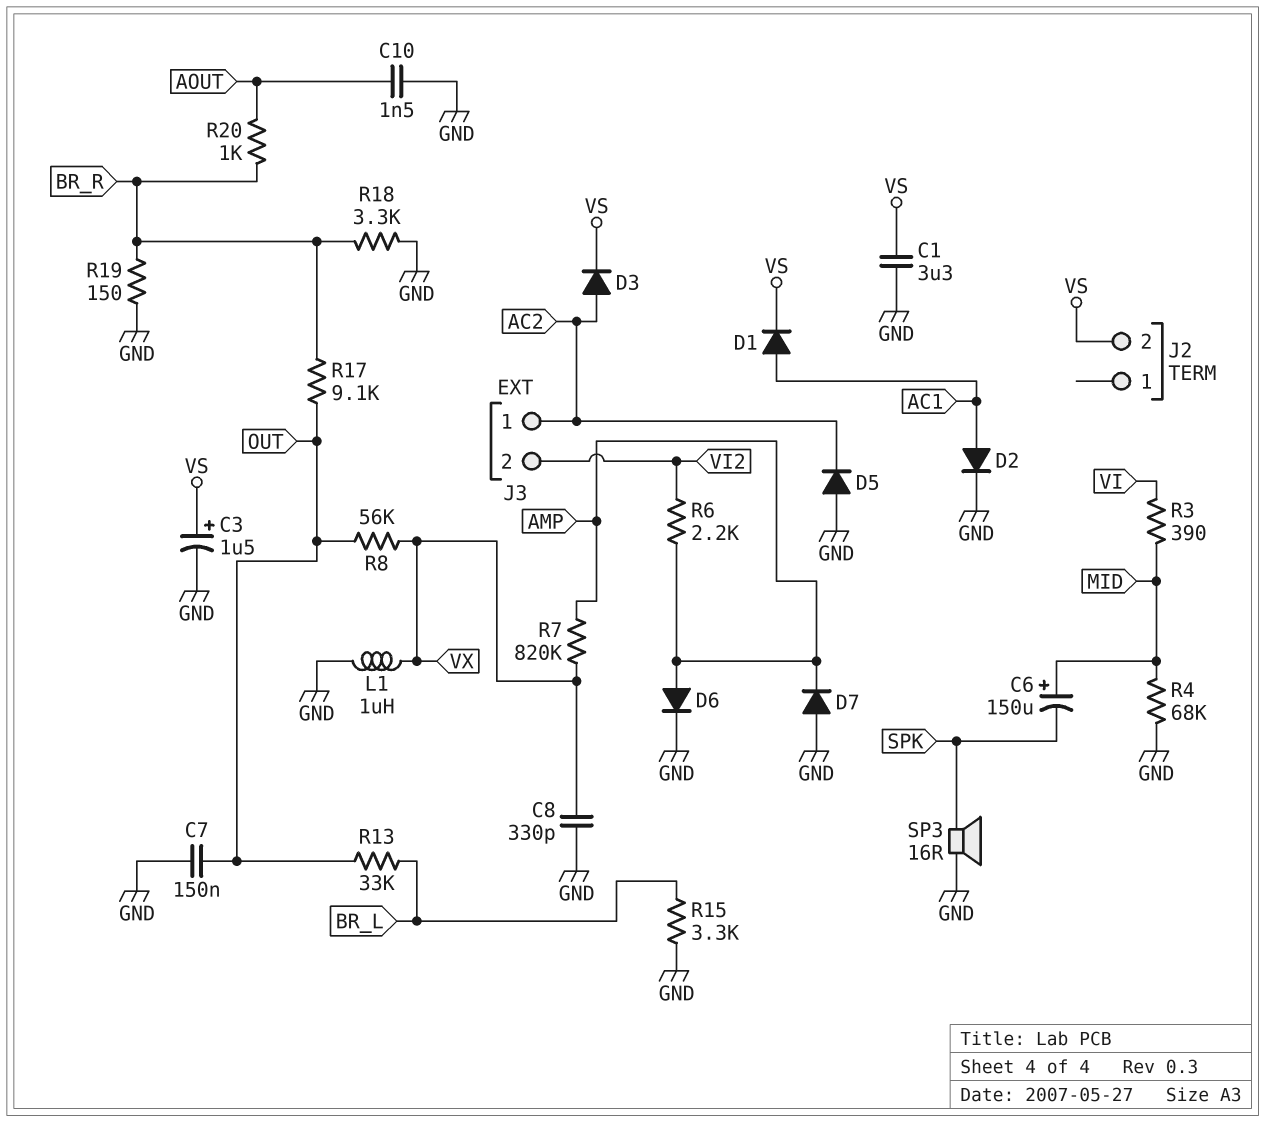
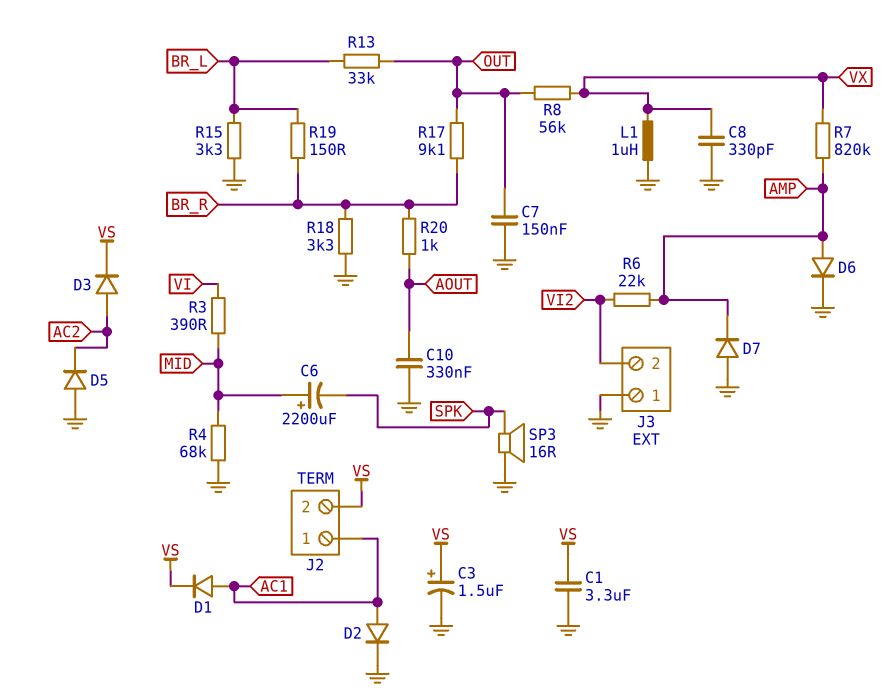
C6: 150uF (plus MID, minus SPK) -> 2200uF (plus MID, minus SPK)
C10: 1.5nF (AOUT, GND) -> 330nF (AOUT, GND)
J2 pin 1: none -> AC1
J3 pin 1: AC2 -> GND
R6: 2.2k (AMP, VI2) -> 22k (AMP, VI2)
R19: 150 (BR_R, GND) -> 150 (BR_L, BR_R)

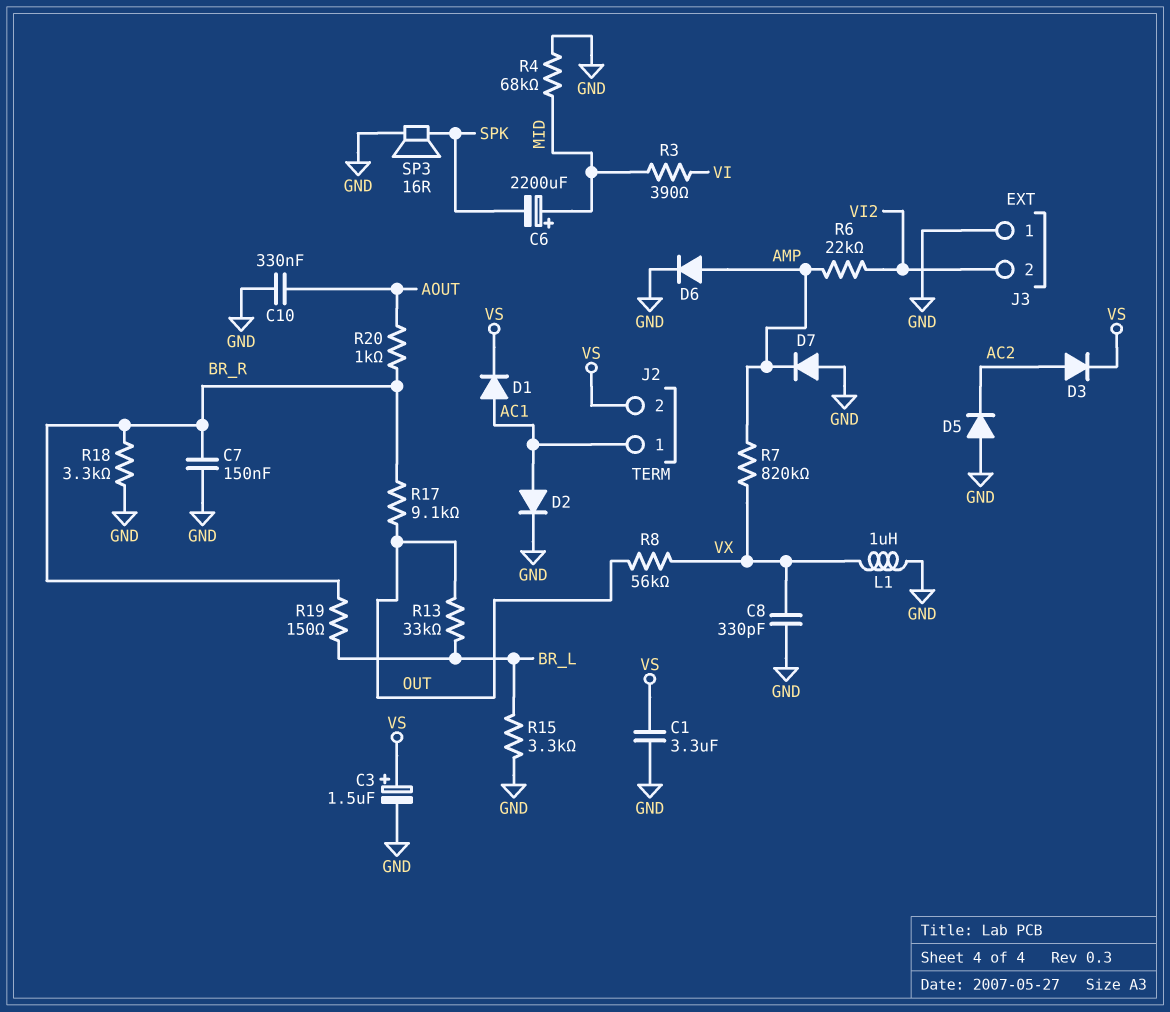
C7: 150nF (GND, OUT) -> 150nF (BR_R, GND)

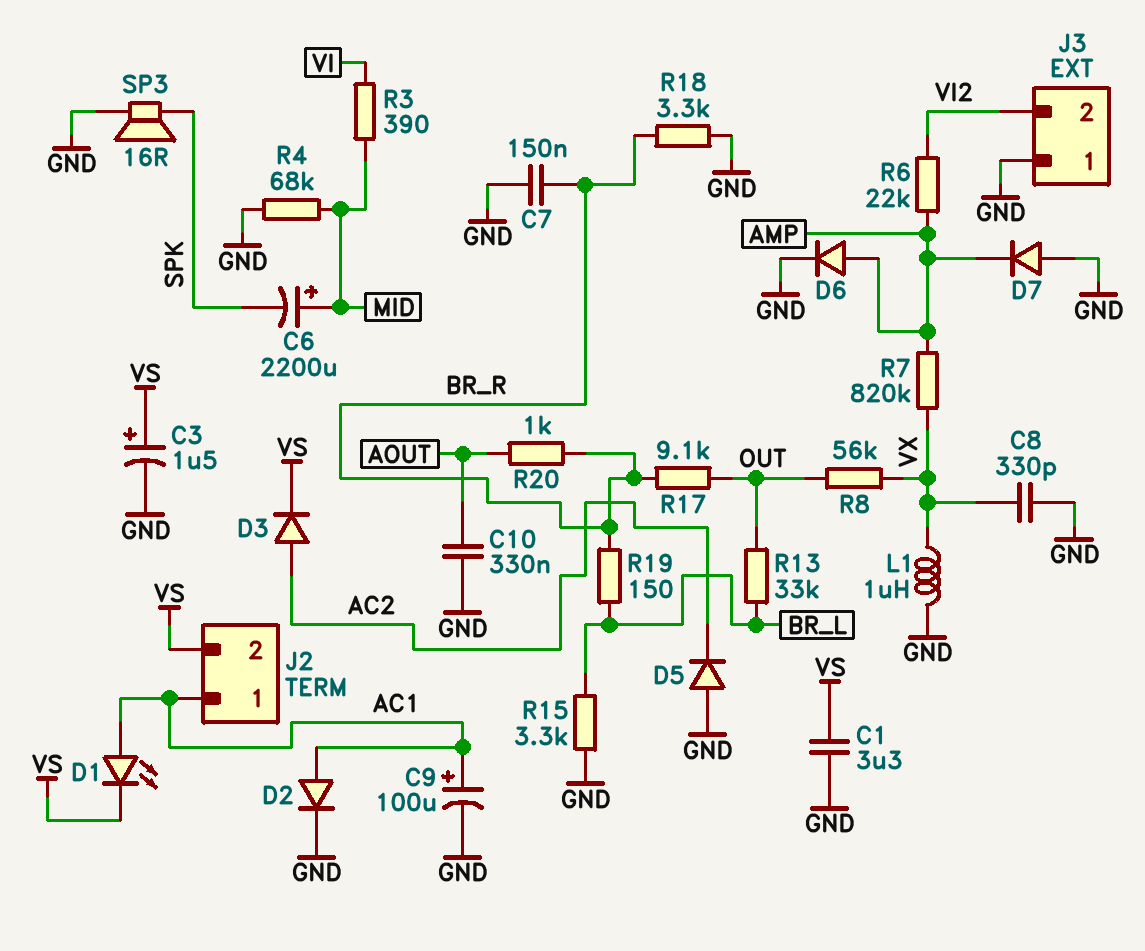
C9: none -> 100uF (plus AC1, minus GND)
D1: diode (A AC1, K VS) -> LED (A AC1, K VS)

